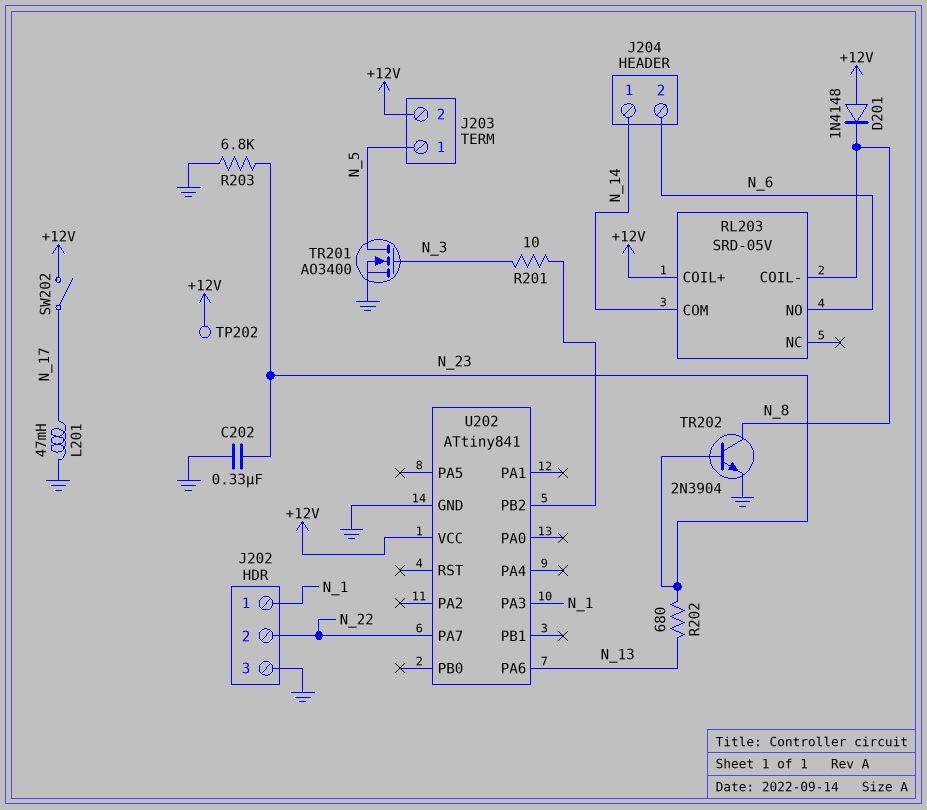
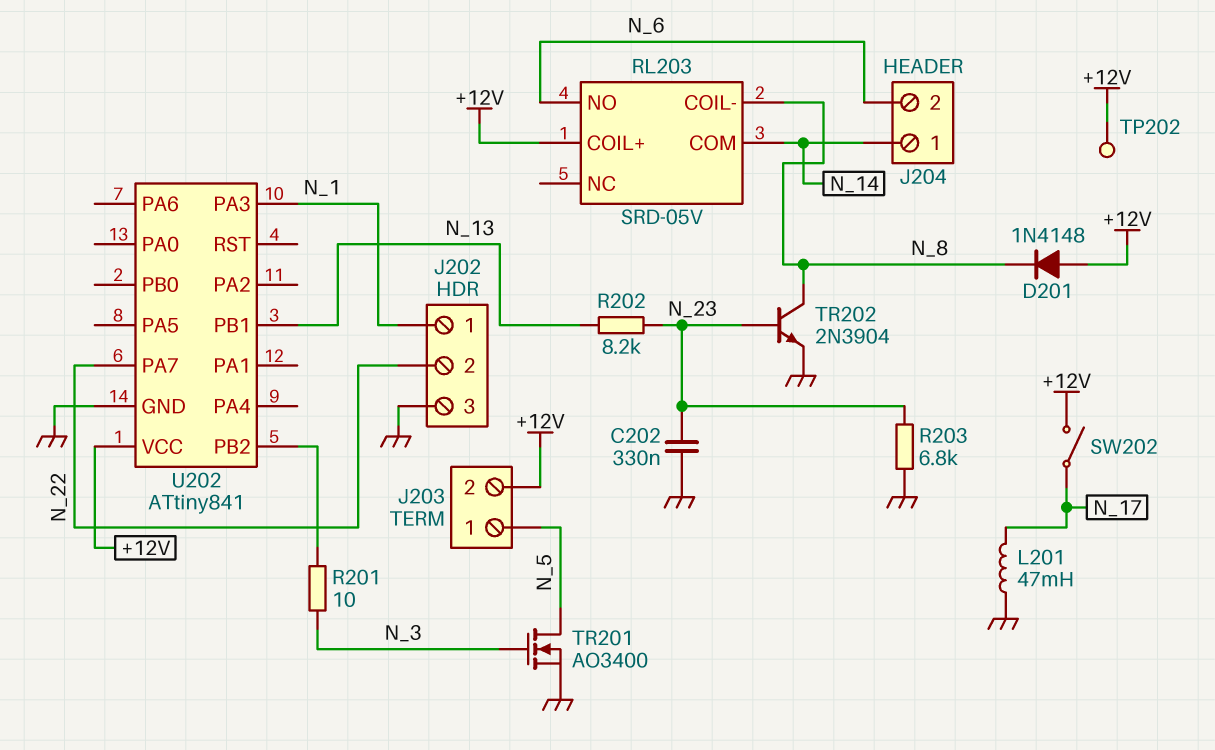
R202: 680 (N_13, N_23) -> 8.2k (N_13, N_23)
U202 pin PA6: N_13 -> none
U202 pin PB1: none -> N_13

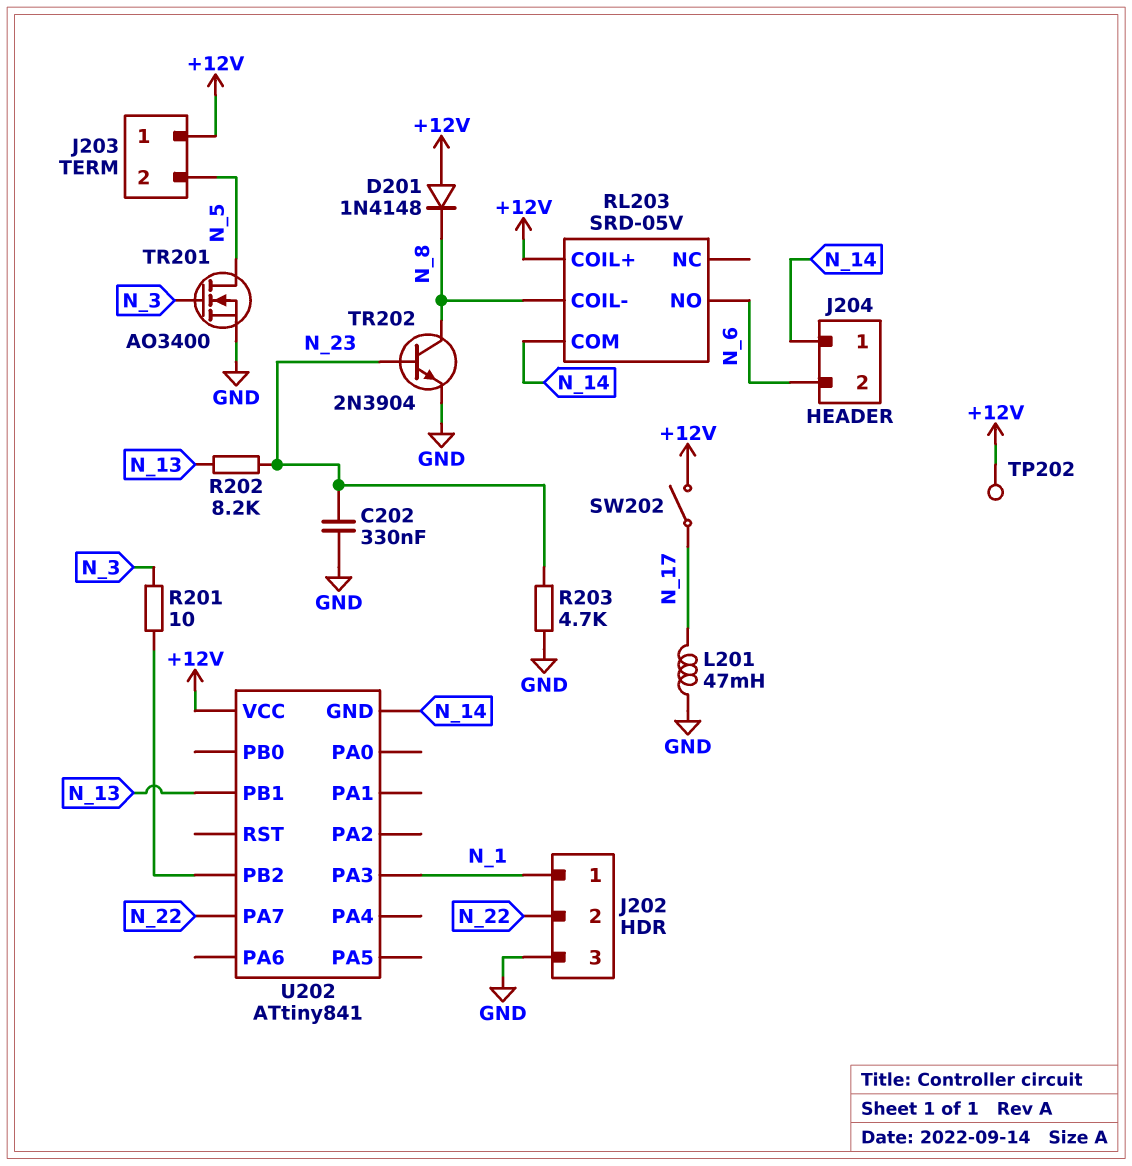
J203 pin 1: N_5 -> +12V
J203 pin 2: +12V -> N_5
R203: 6.8k (GND, N_23) -> 4.7k (GND, N_23)
U202 pin GND: GND -> N_14

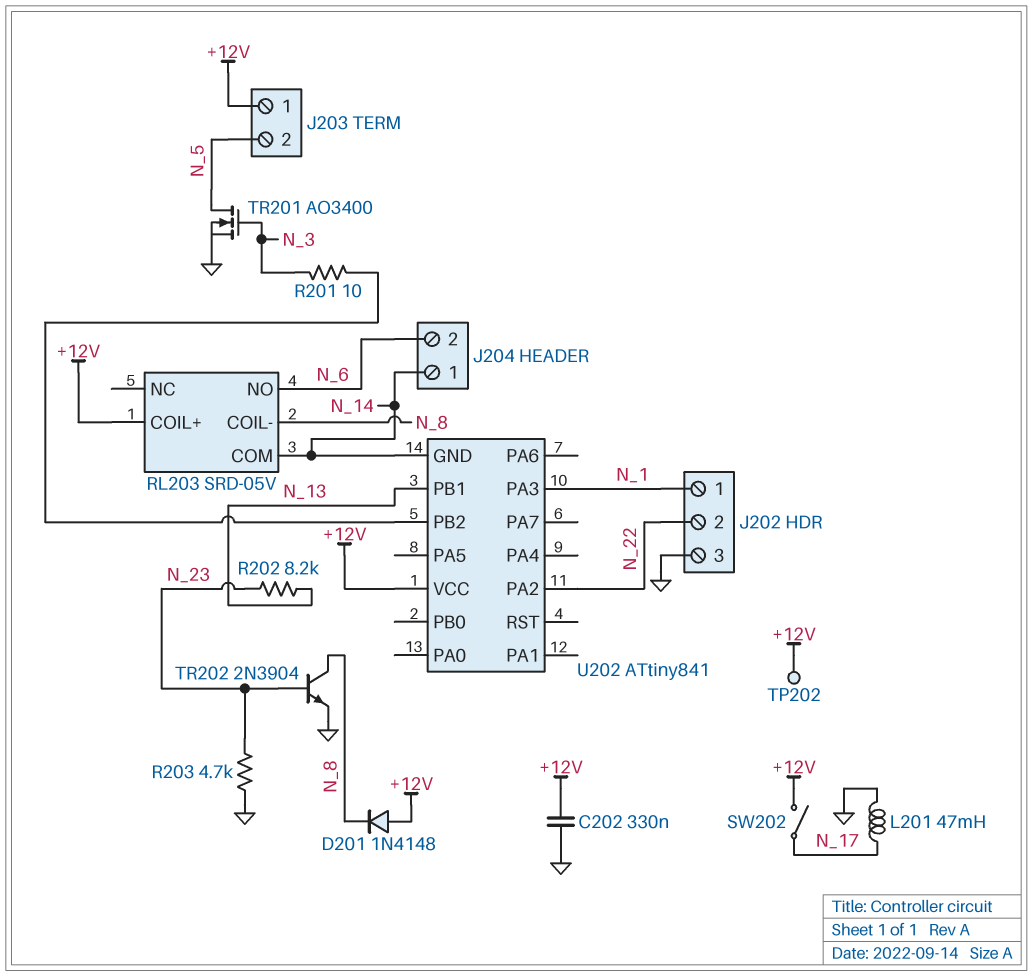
C202: 330nF (GND, N_23) -> 330nF (+12V, GND)
U202 pin PA2: none -> N_22
U202 pin PA7: N_22 -> none

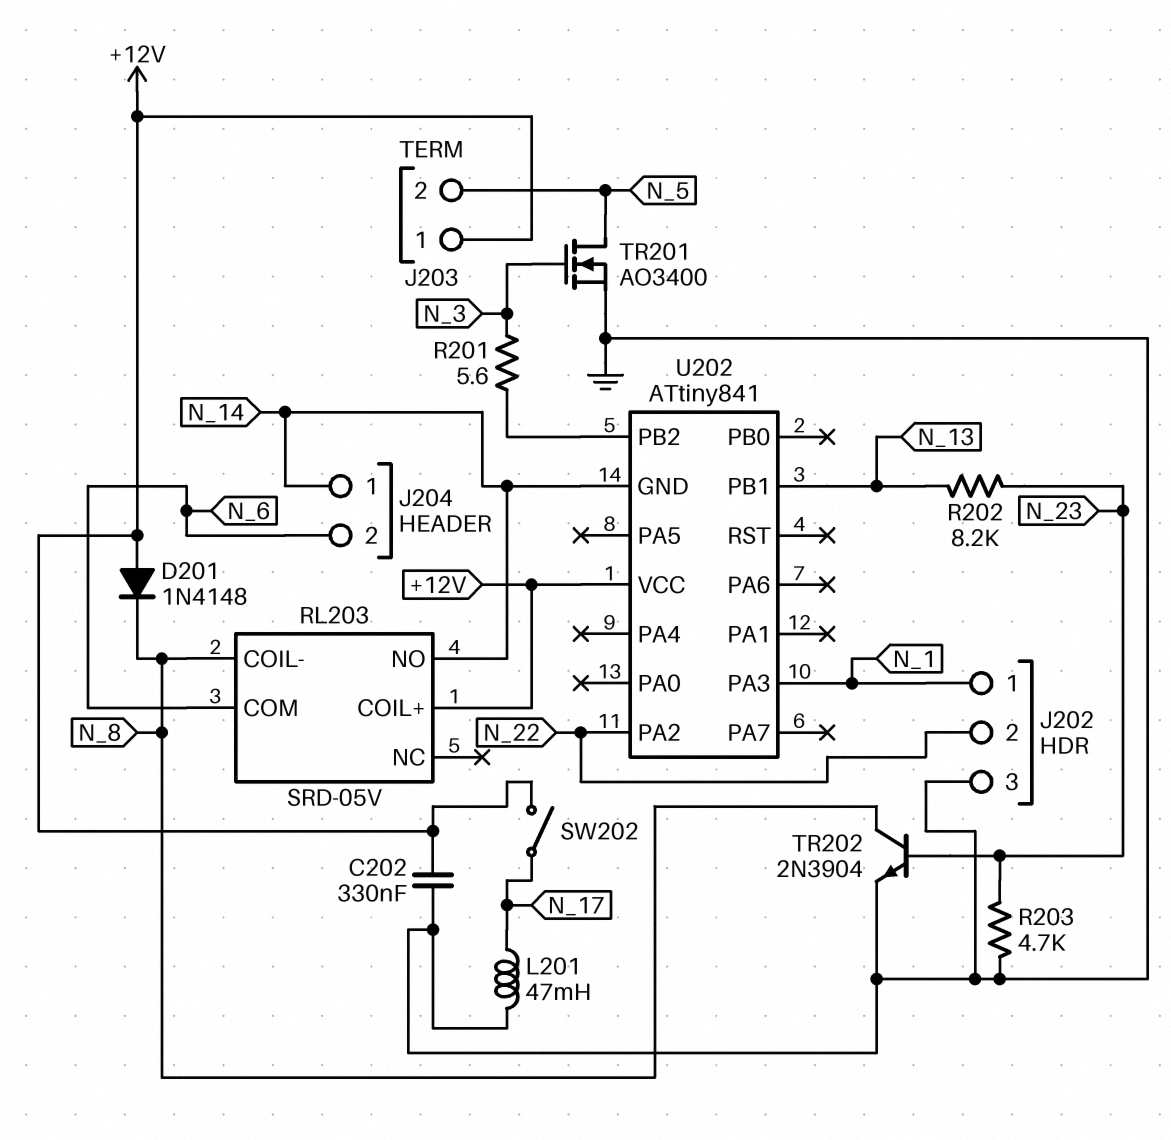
R201: 10 (N_3, U202/PB2) -> 5.6 (N_3, U202/PB2)
RL203 pin COM: N_14 -> N_6
RL203 pin NO: N_6 -> N_14
TP202: test point (+12V) -> none

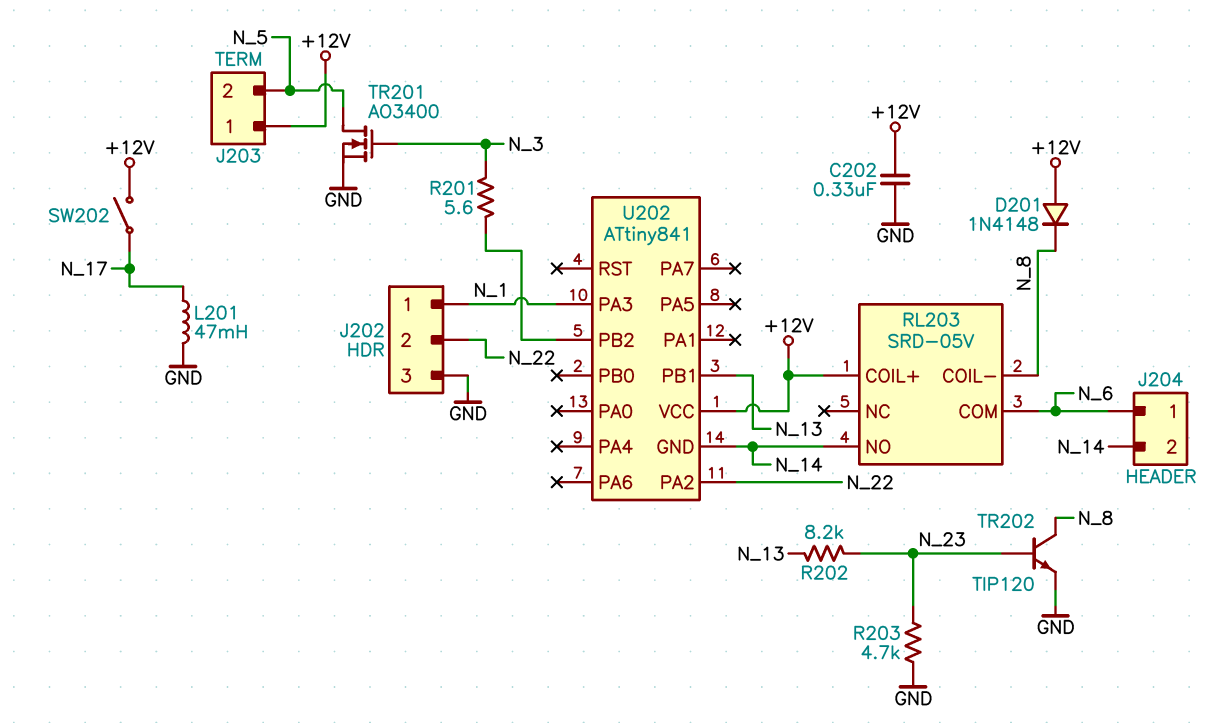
J204 pin 1: N_14 -> N_6
J204 pin 2: N_6 -> N_14
TR202: NPN 2N3904 (B N_23, C N_8, E GND) -> NPN TIP120 (B N_23, C N_8, E GND)

